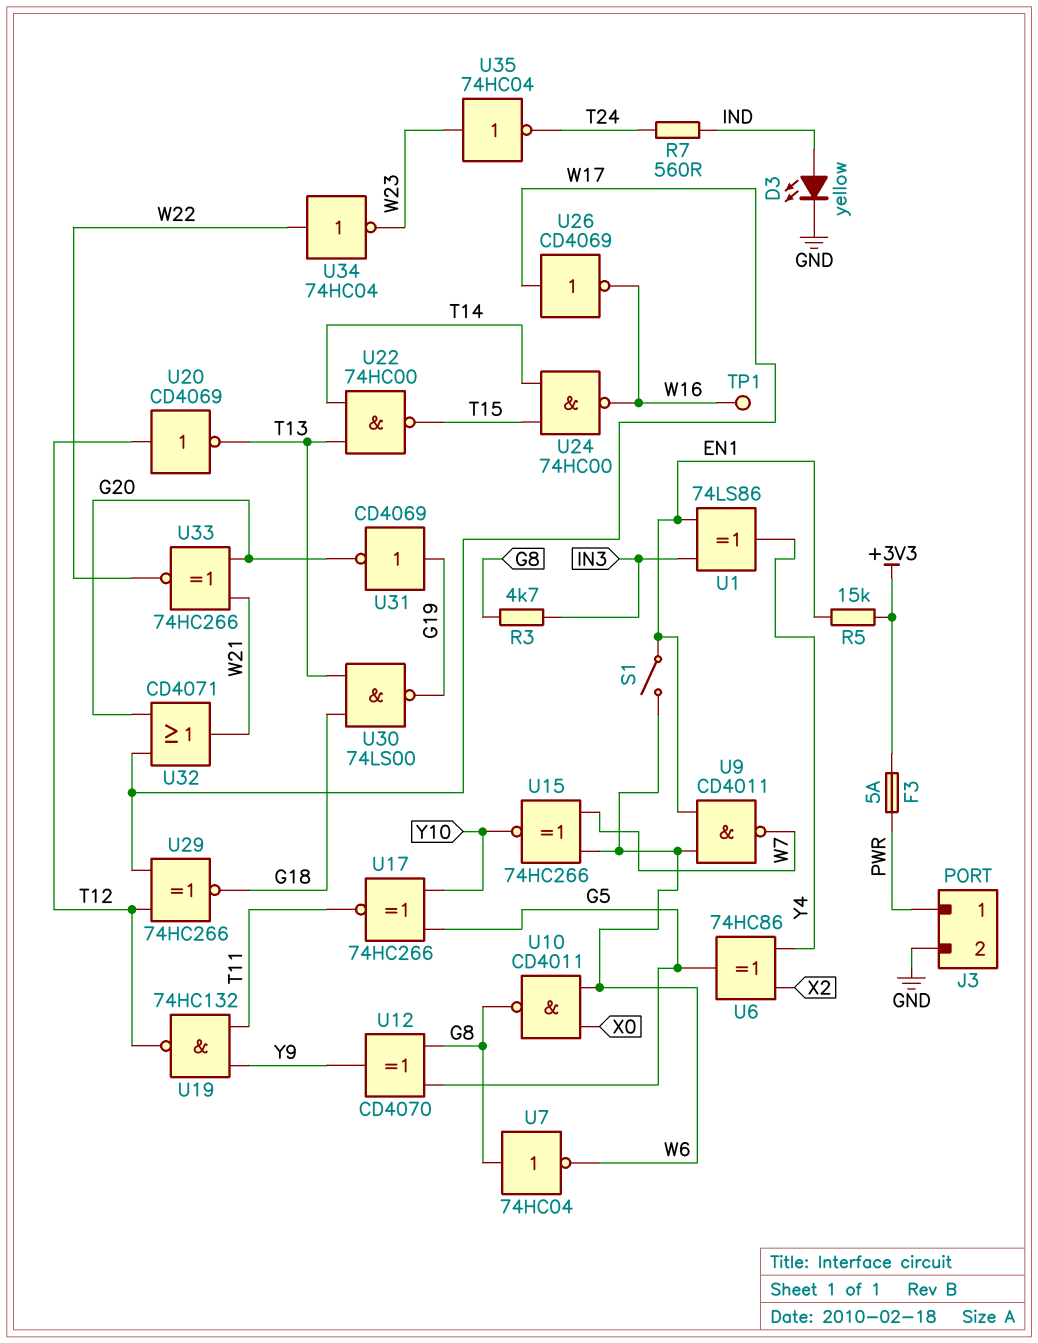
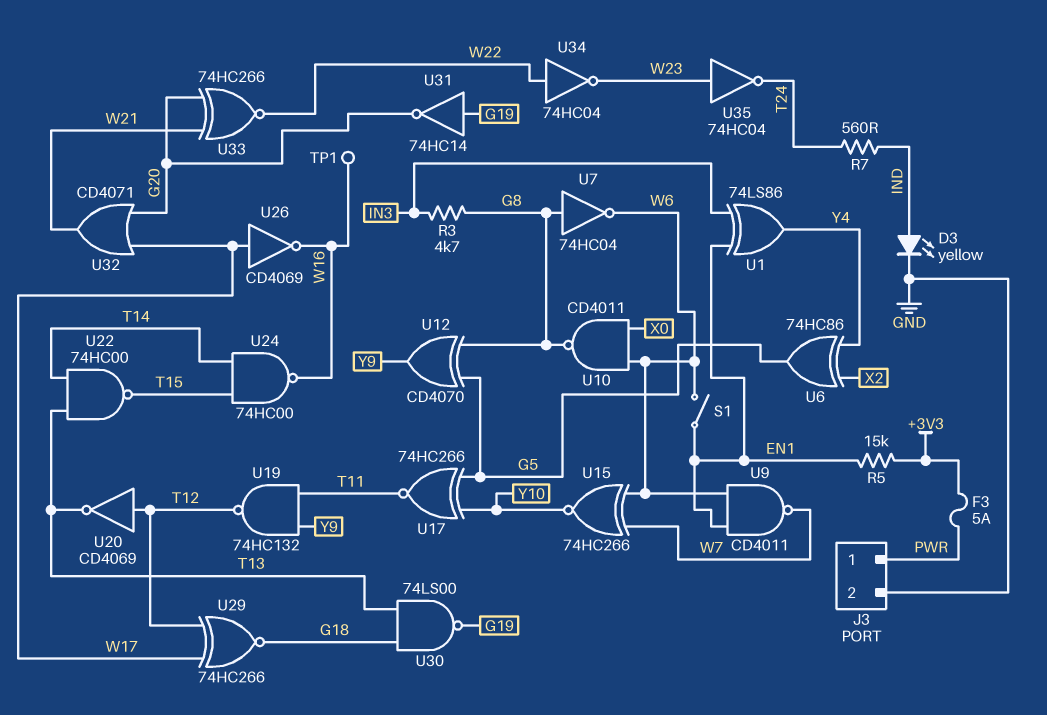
U31: NOT CD4069 (in G19, out G20) -> NOT 74HC14 (in G19, out G20)

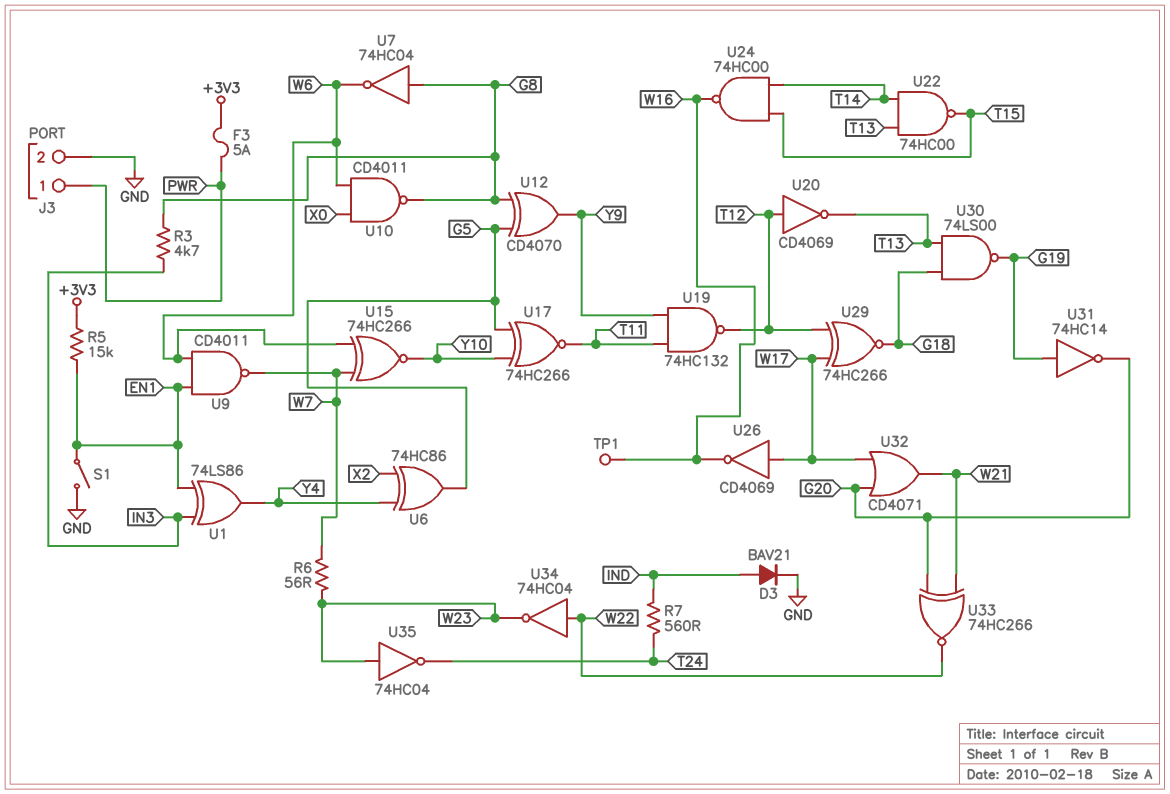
D3: LED yellow (A IND, K GND) -> diode BAV21 (A IND, K GND)
R6: none -> 56 (W7, W23)
S1: switch (EN1, W6) -> switch (EN1, GND)

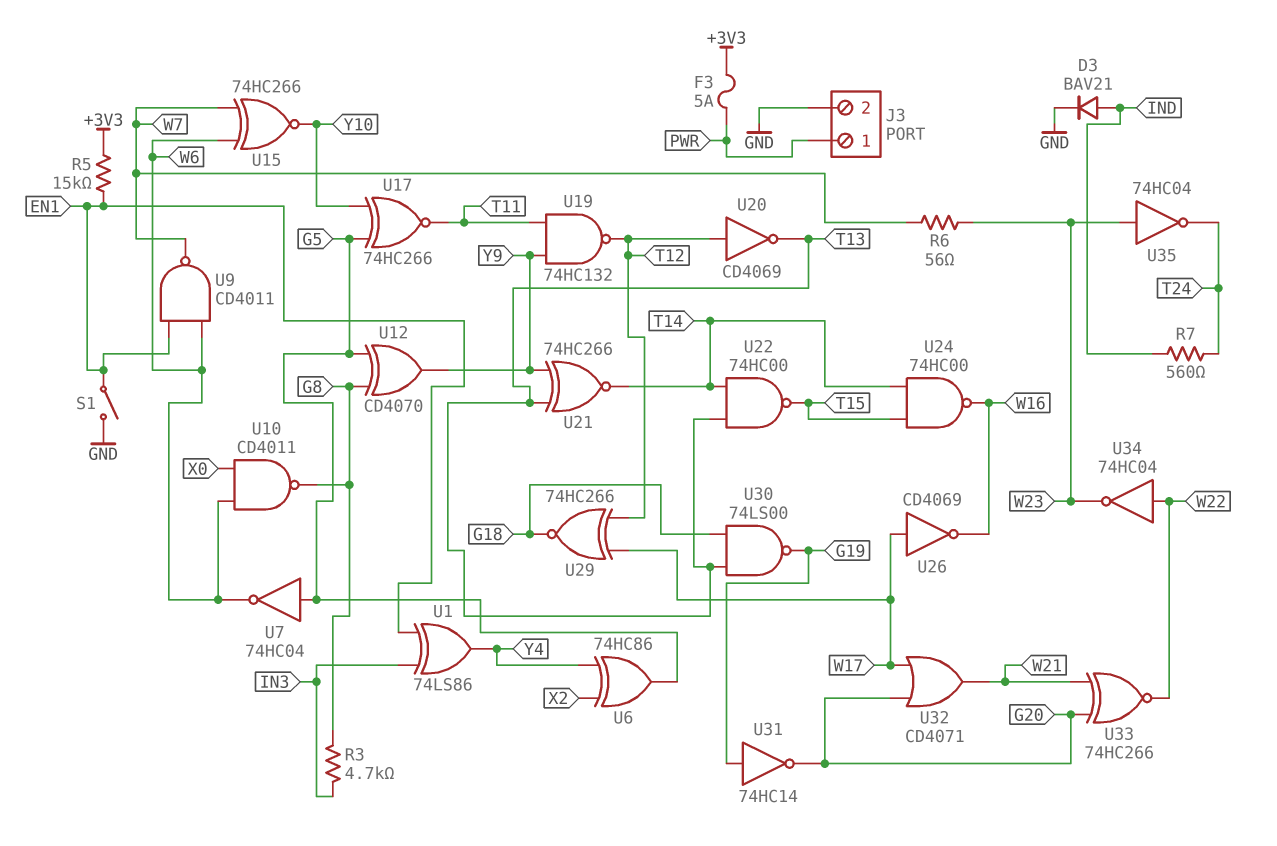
TP1: test point (W16) -> none
U7: NOT 74HC04 (in G8, out W6) -> NOT 74HC04 (in G5, out W6)
U21: none -> XNOR 74HC266 (in T13, in Y9, out T14)

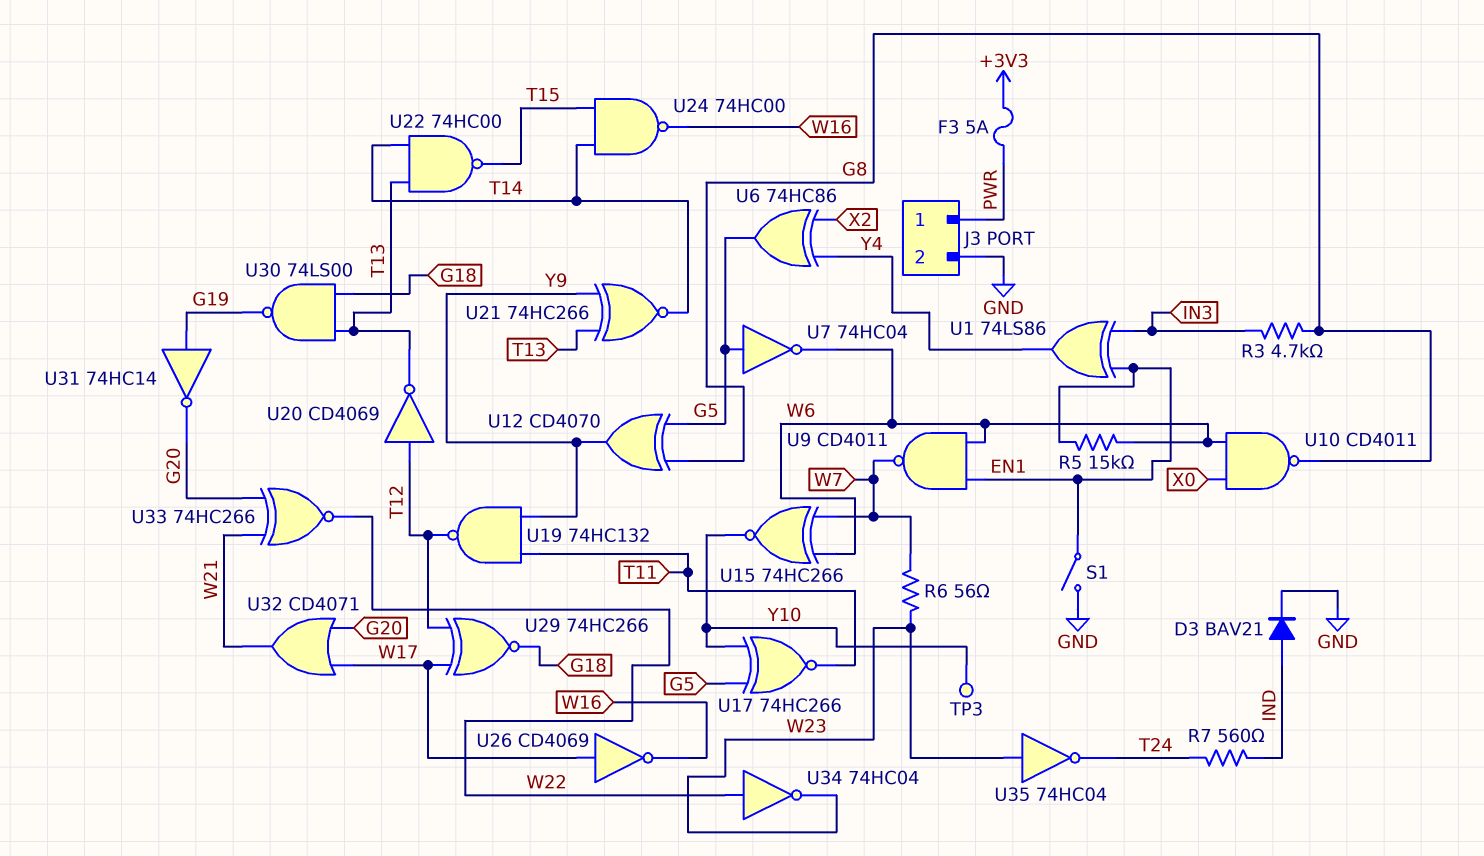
R5: 15k (+3V3, EN1) -> 15k (EN1, W6)
TP3: none -> test point (Y10)

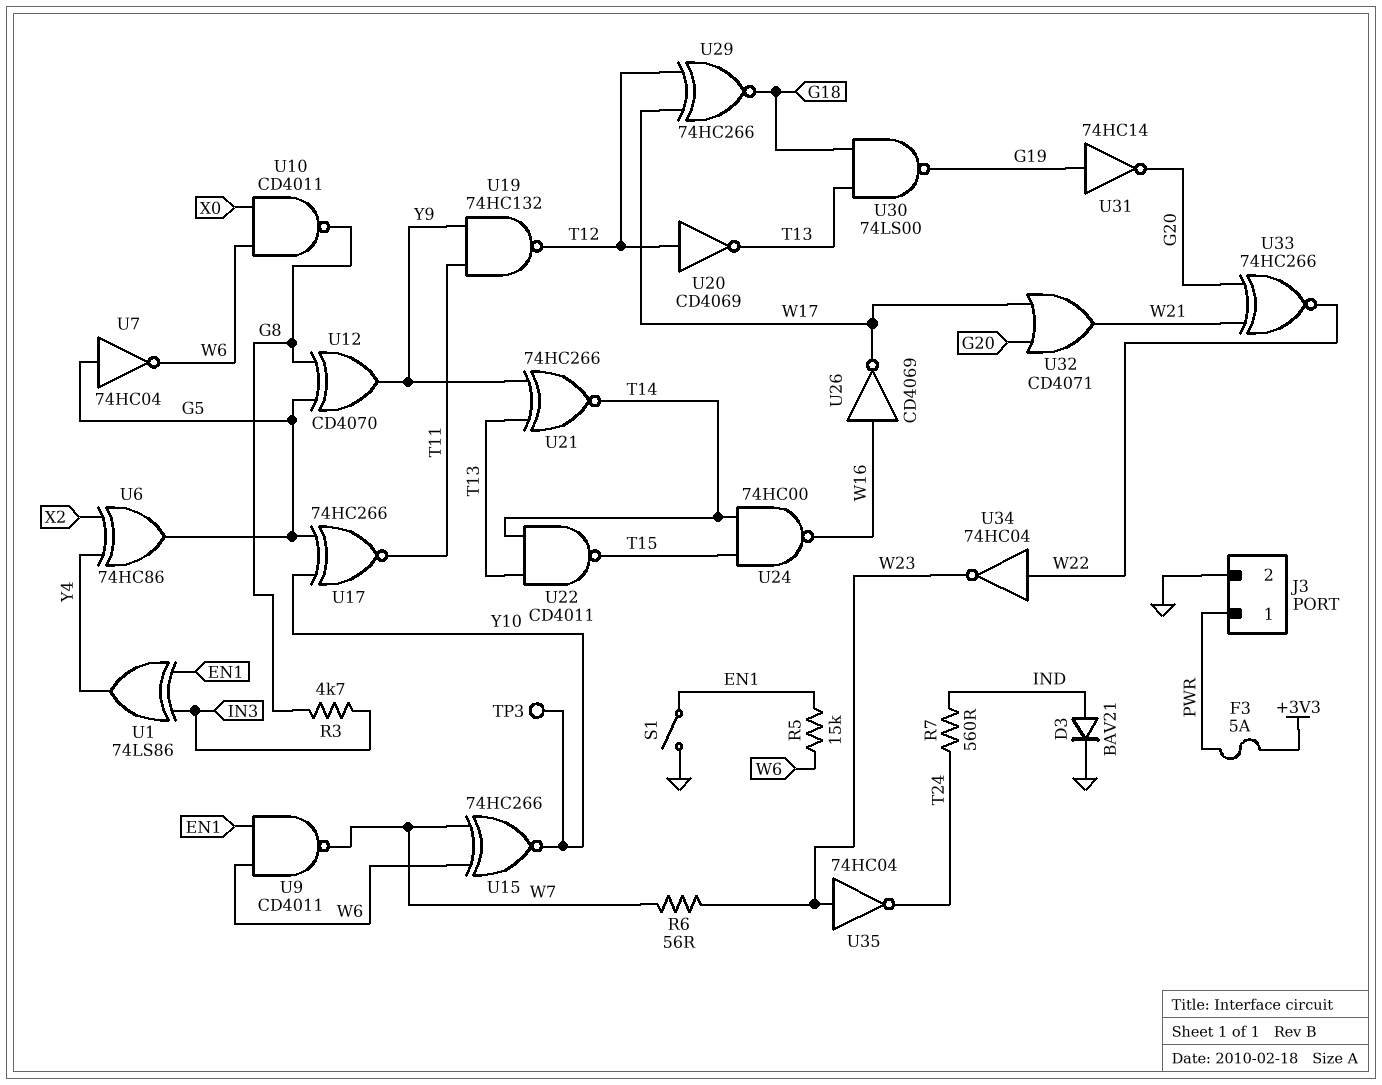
U22: NAND 74HC00 (in T13, in T14, out T15) -> NAND CD4011 (in T13, in T14, out T15)
U26: NOT CD4069 (in W17, out W16) -> NOT CD4069 (in W16, out W17)

